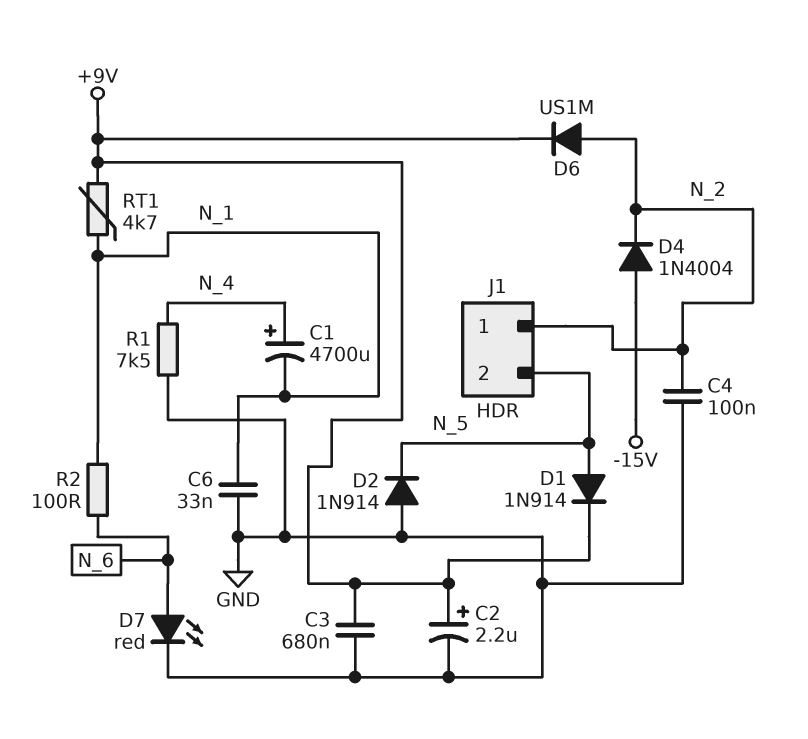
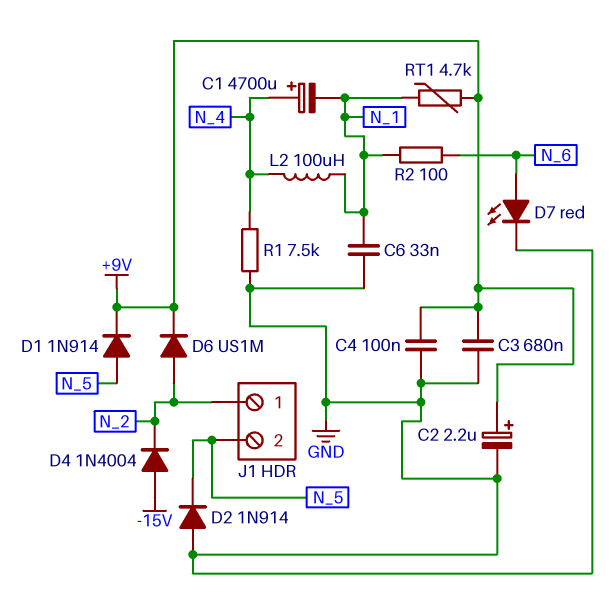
C4: 100nF (GND, N_2) -> 100nF (+9V, GND)
L2: none -> 100uH (N_1, N_4)

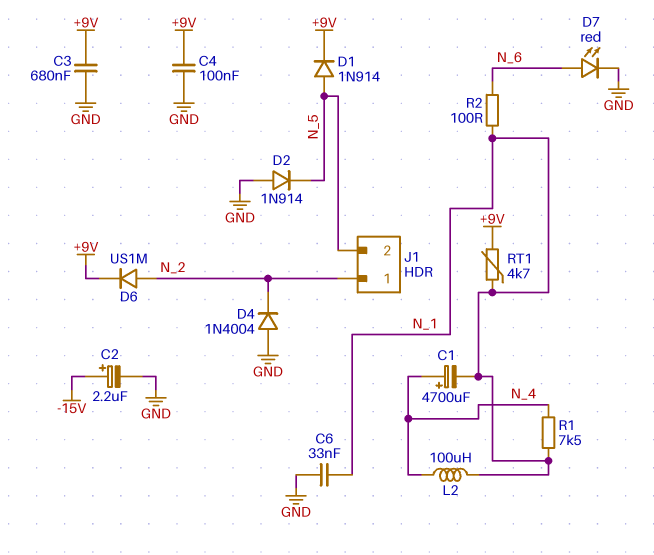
C2: 2.2uF (plus +9V, minus GND) -> 2.2uF (plus -15V, minus GND)
D4: diode 1N4004 (A -15V, K N_2) -> diode 1N4004 (A GND, K N_2)
R1: 7.5k (GND, N_4) -> 7.5k (N_1, N_4)

